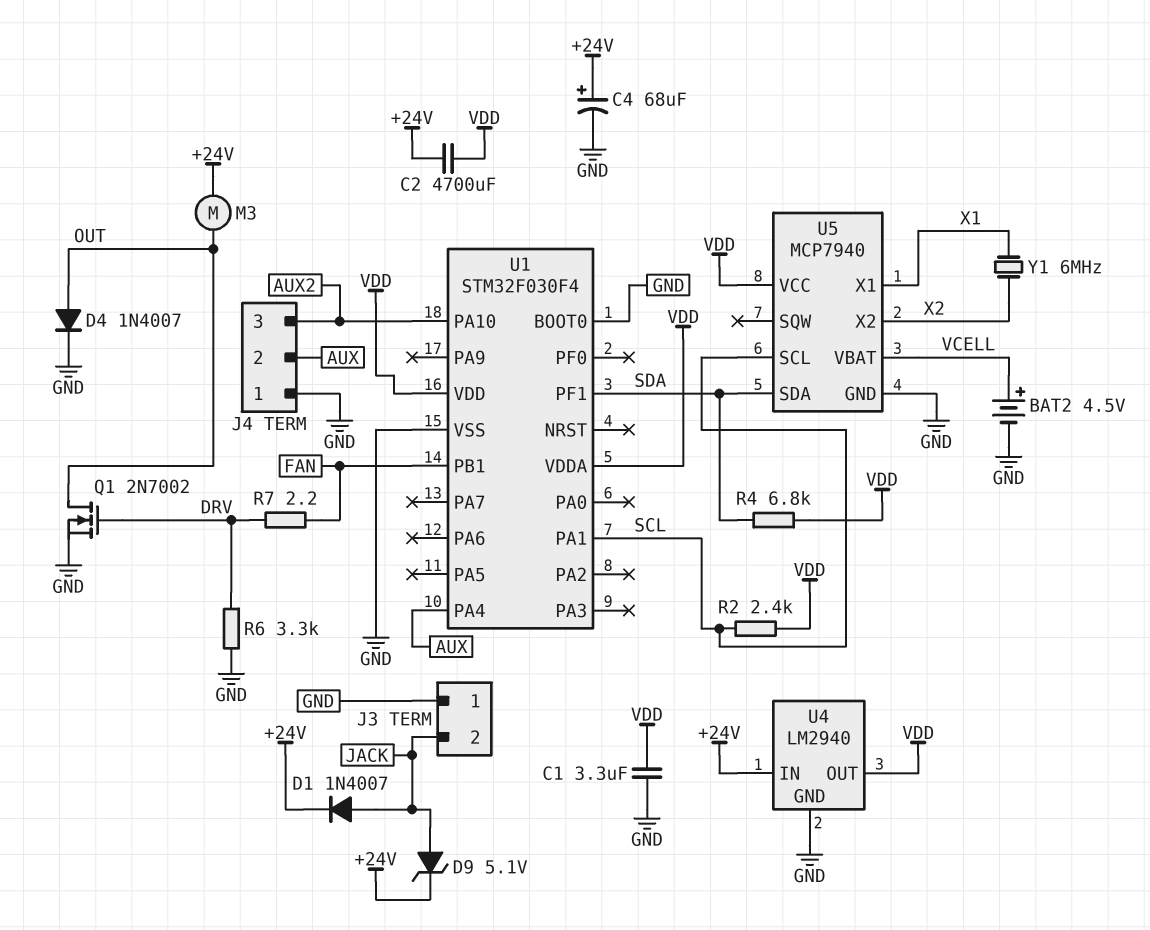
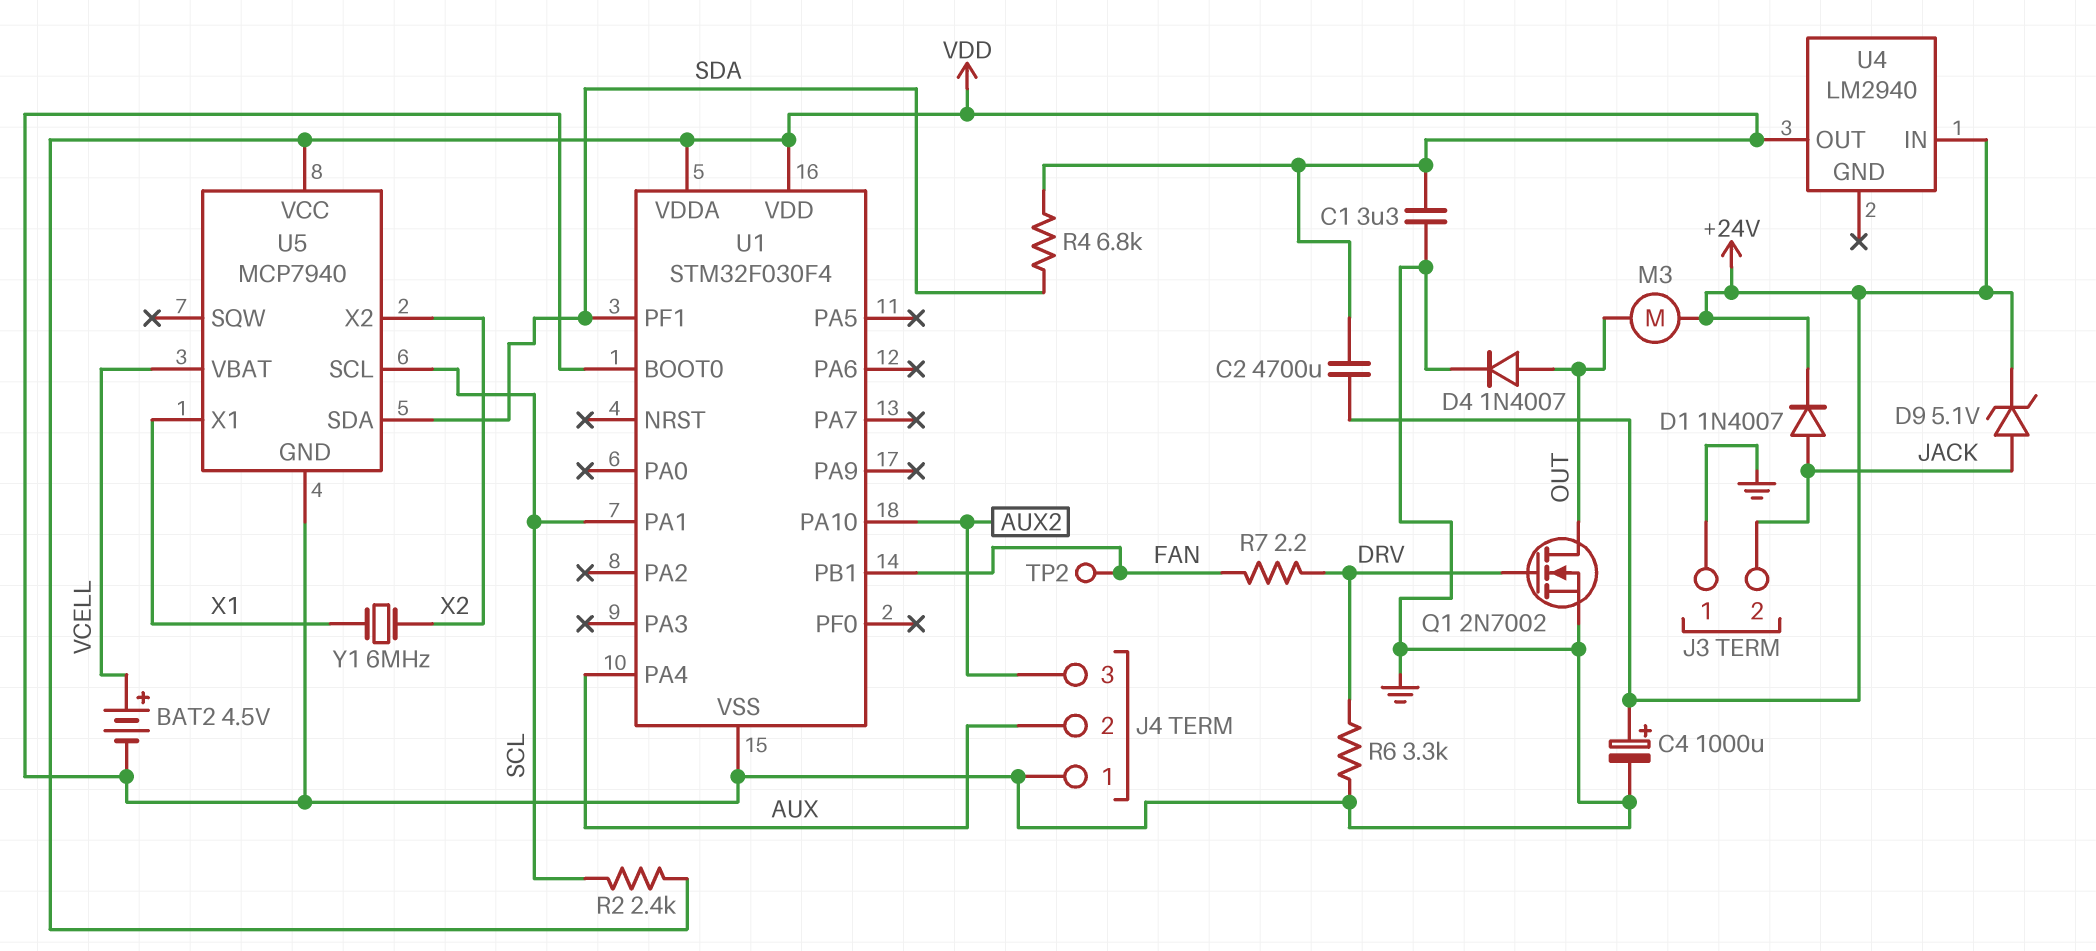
C4: 68uF (plus +24V, minus GND) -> 1000uF (plus +24V, minus GND)
TP2: none -> test point (FAN)
U4 pin GND: GND -> none

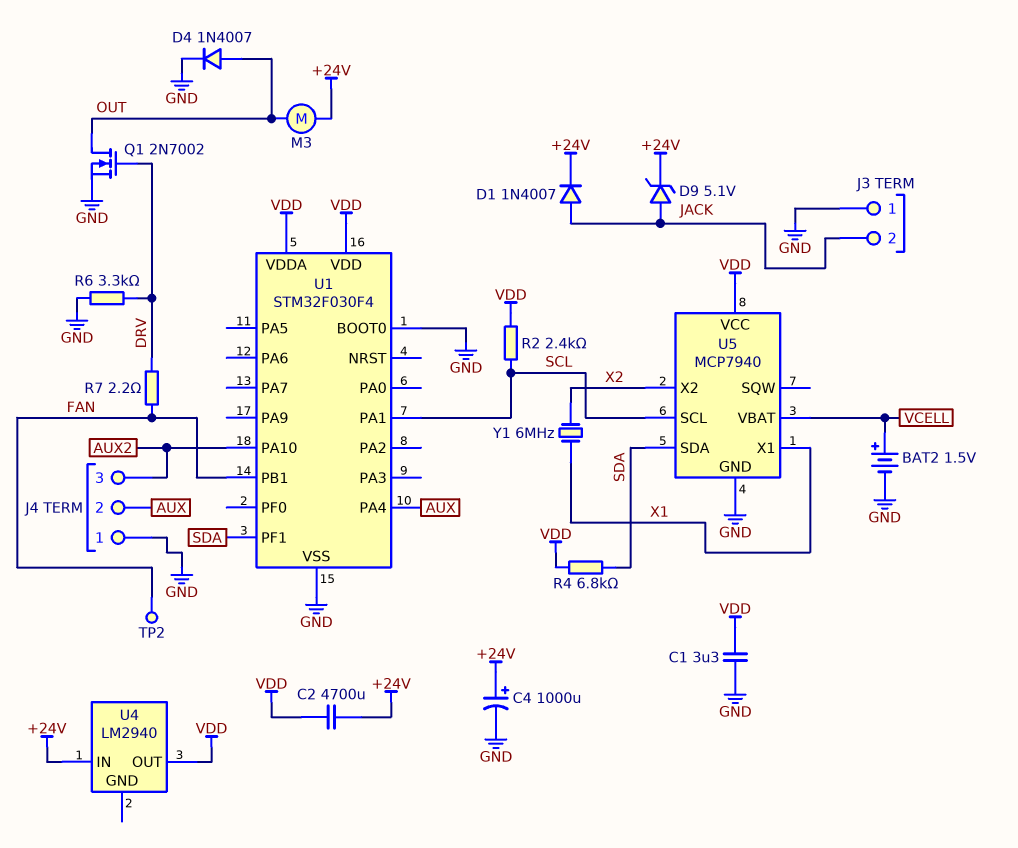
BAT2: 4.5V (plus VCELL, minus GND) -> 1.5V (plus VCELL, minus GND)

